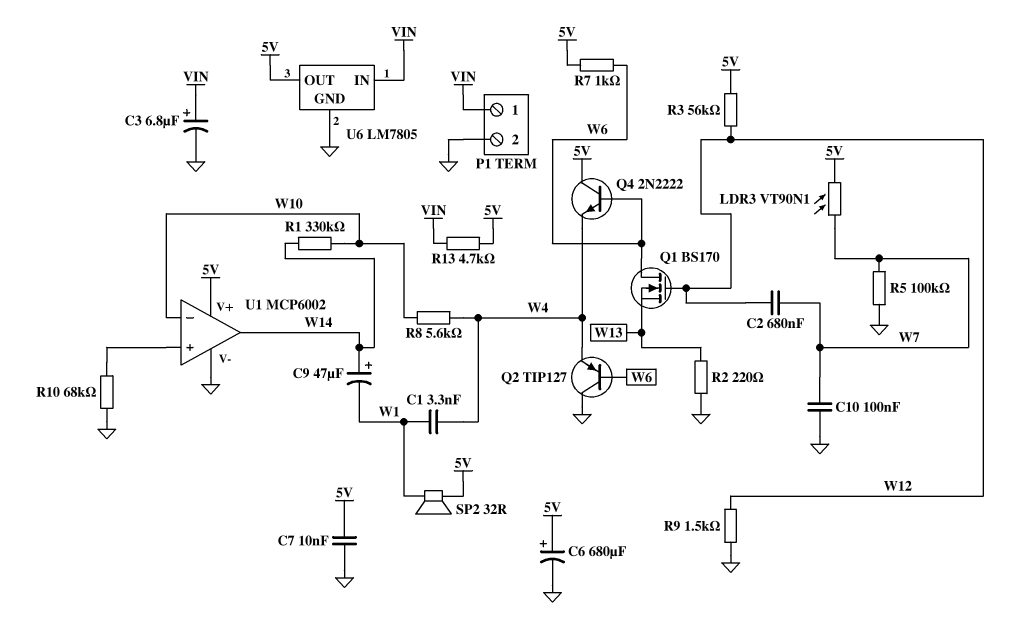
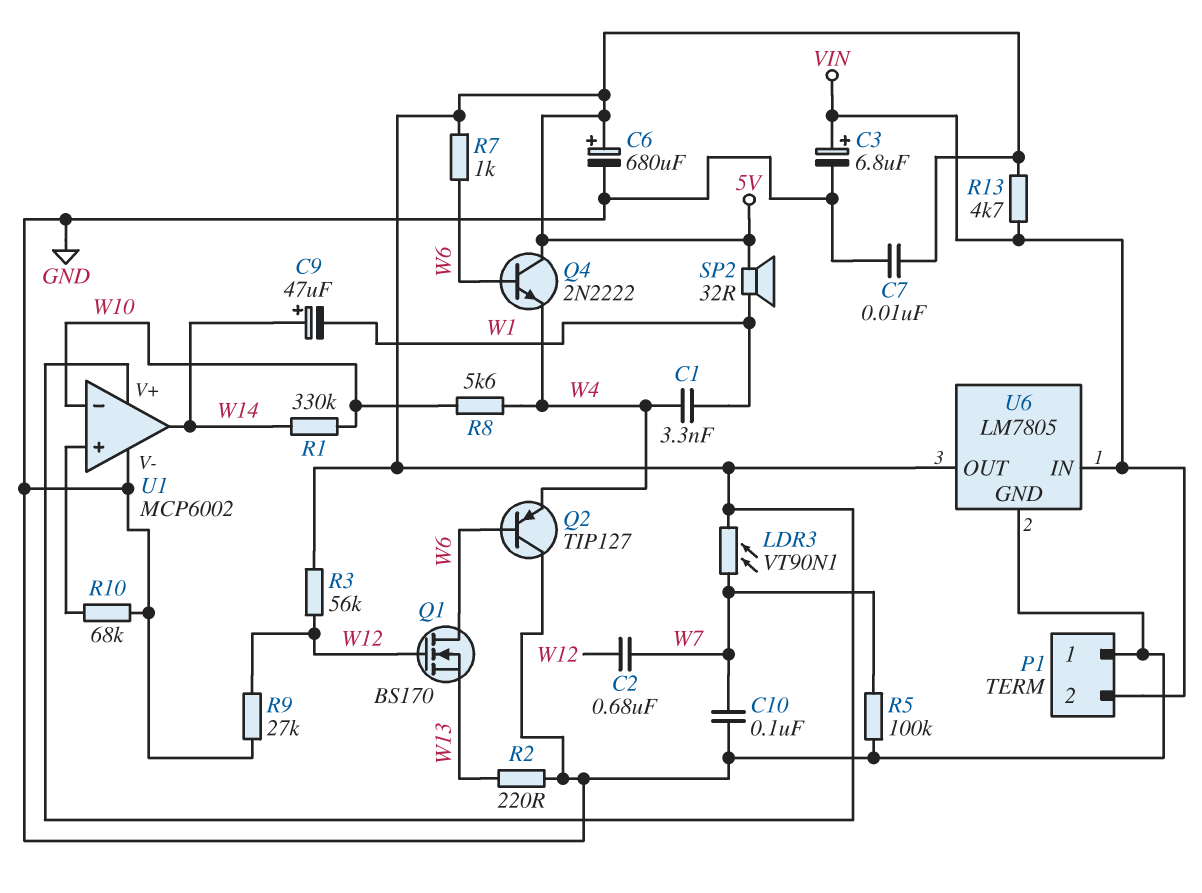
P1 pin 1: VIN -> GND
P1 pin 2: GND -> VIN
R9: 1.5k (GND, W12) -> 27k (GND, W12)

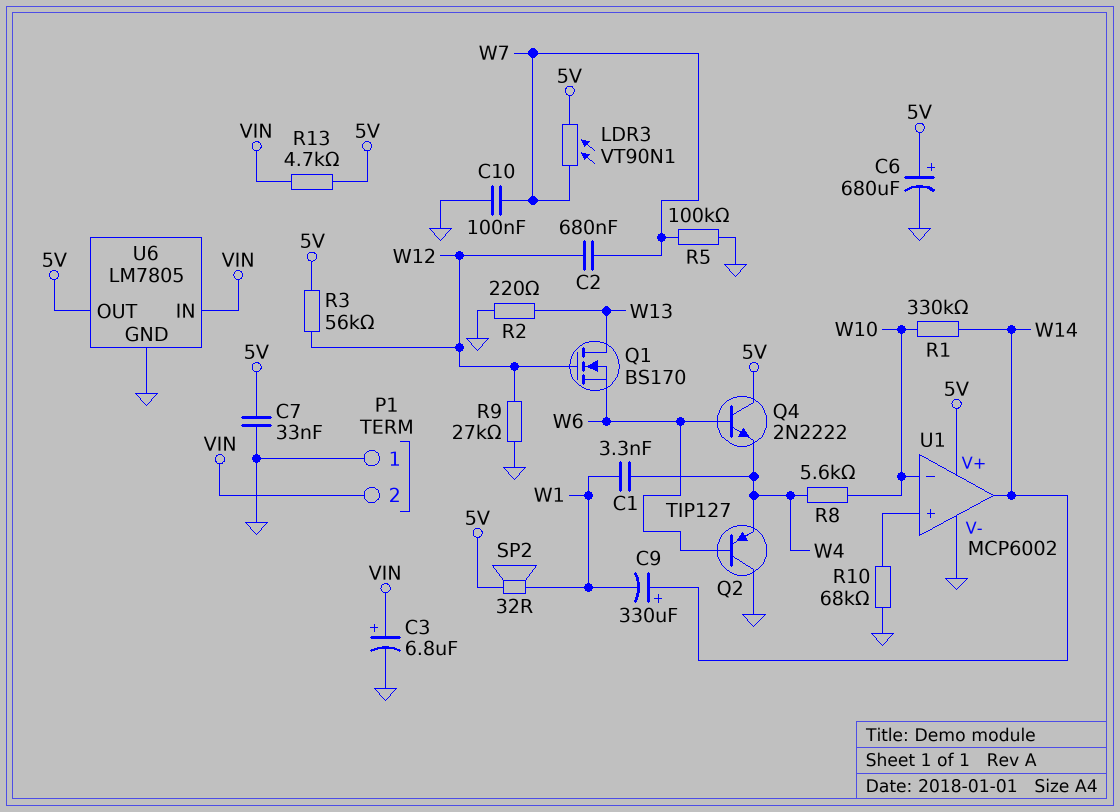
C7: 10nF (5V, GND) -> 33nF (5V, GND)
C9: 47uF (plus W14, minus W1) -> 330uF (plus W14, minus W1)
Q1: NMOS BS170 (G W12, D W6, S W13) -> NMOS BS170 (G W12, D W13, S W6)
R7: 1k (5V, W6) -> none

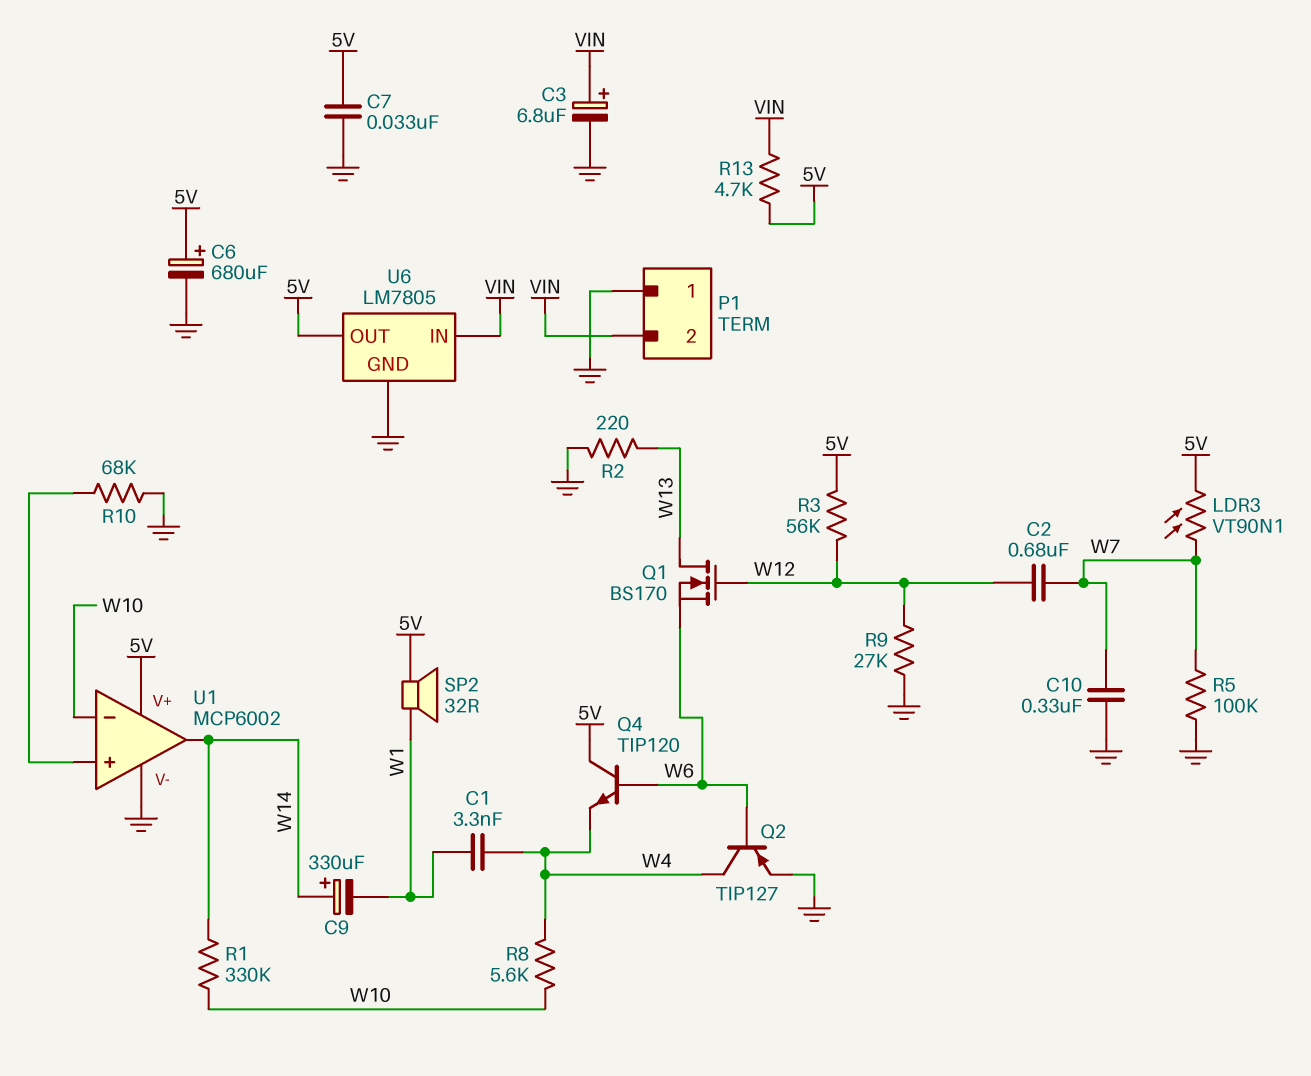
C10: 100nF (GND, W7) -> 330nF (GND, W7)
Q2: PNP TIP127 (B W6, C GND, E W4) -> PNP TIP127 (B W6, C W4, E GND)
Q4: NPN 2N2222 (B W6, C 5V, E W4) -> NPN TIP120 (B W6, C 5V, E W4)

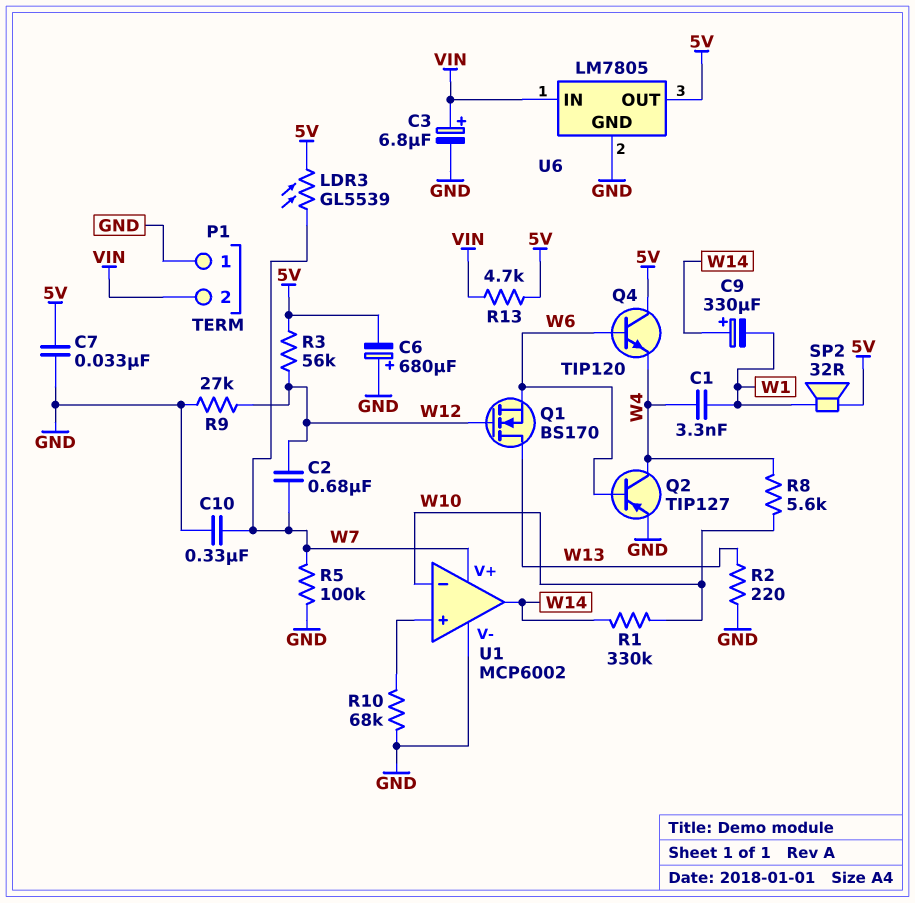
C6: 680uF (plus 5V, minus GND) -> 680uF (plus GND, minus 5V)
LDR3: VT90N1 (5V, W7) -> GL5539 (5V, W7)
U1 pin V+: 5V -> W7

